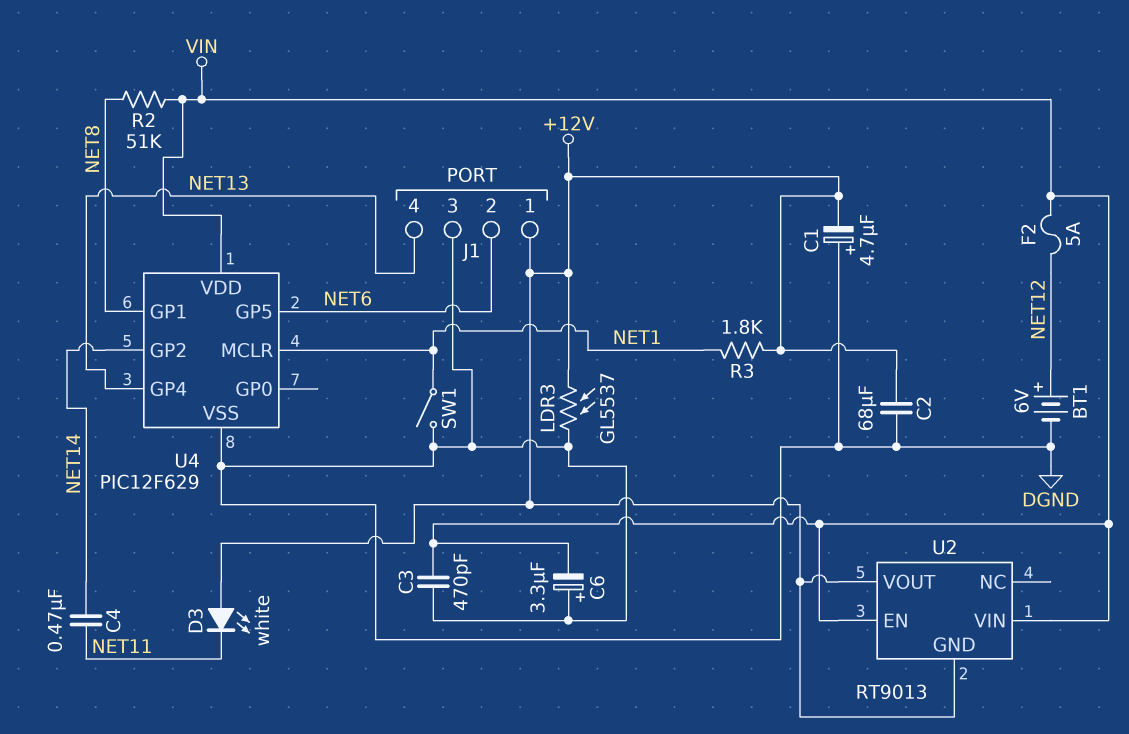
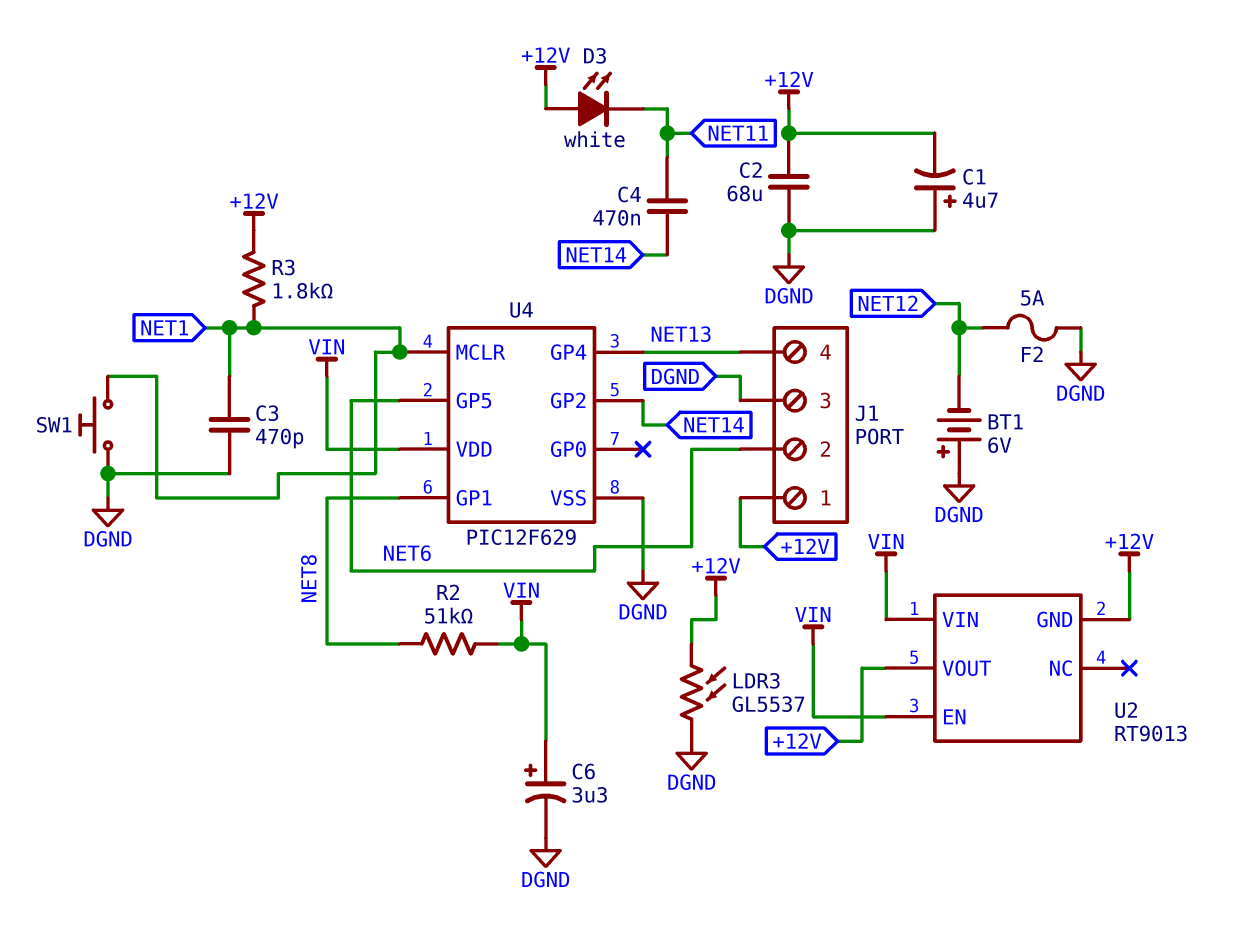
BT1: 6V (plus NET12, minus DGND) -> 6V (plus DGND, minus NET12)
C3: 470pF (DGND, VIN) -> 470pF (DGND, NET1)
C6: 3.3uF (plus DGND, minus VIN) -> 3.3uF (plus VIN, minus DGND)
F2: 5A (NET12, VIN) -> 5A (DGND, NET12)
SW1: switch (DGND, NET1) -> button (DGND, NET1)

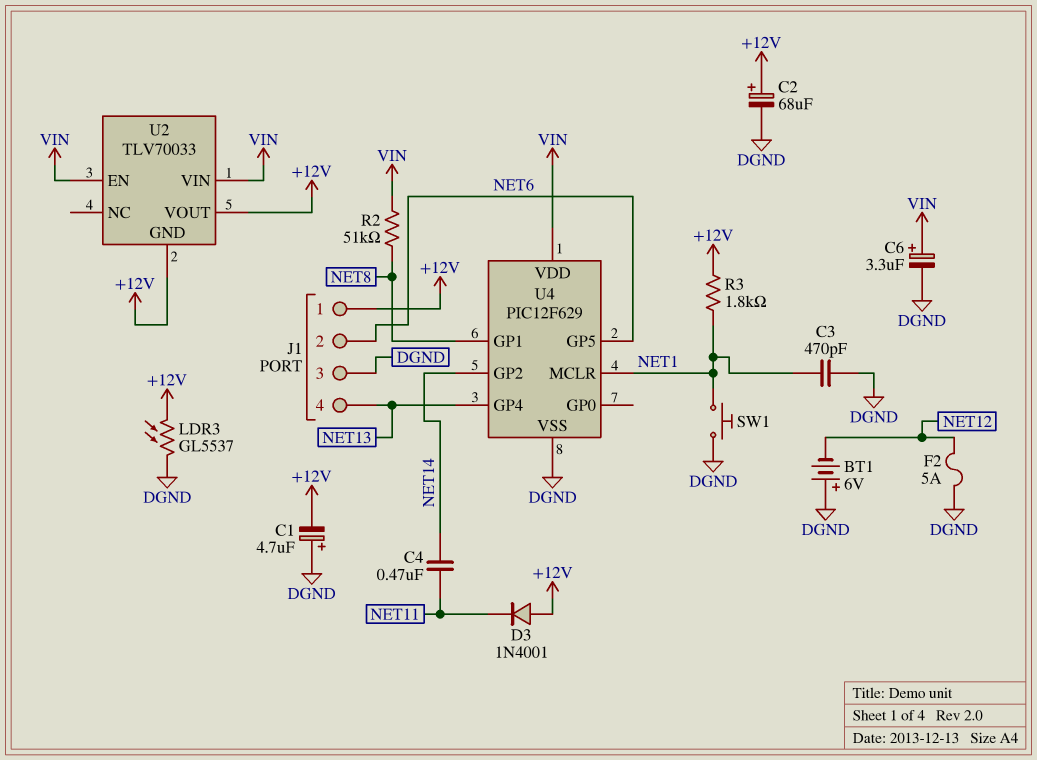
C2: 68uF (+12V, DGND) -> 68uF (plus +12V, minus DGND)
D3: LED white (A +12V, K NET11) -> diode 1N4001 (A +12V, K NET11)
U2: RT9013 -> TLV70033

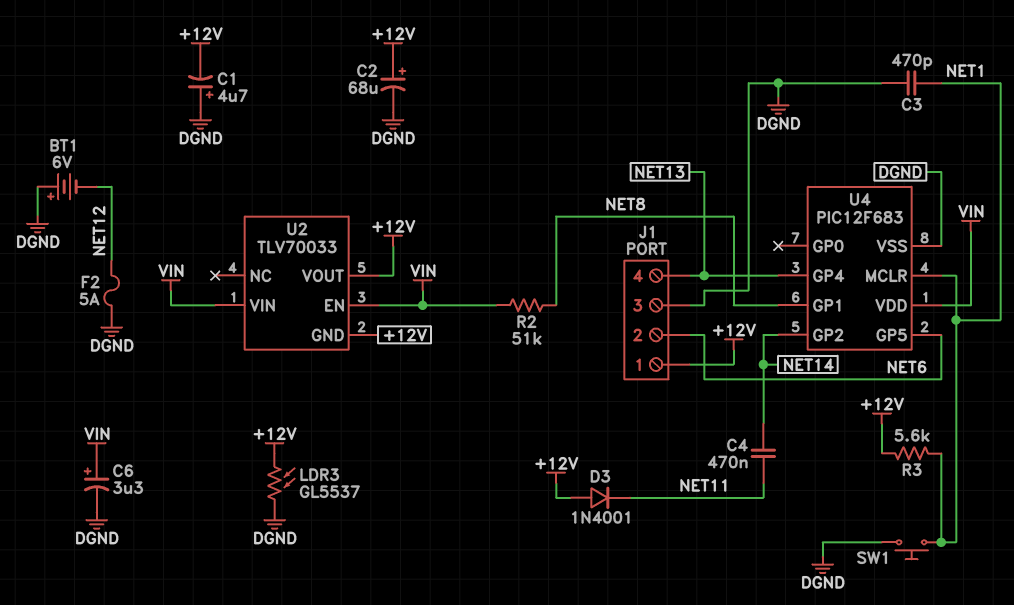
R3: 1.8k (+12V, NET1) -> 5.6k (+12V, NET1)
U4: PIC12F629 -> PIC12F683

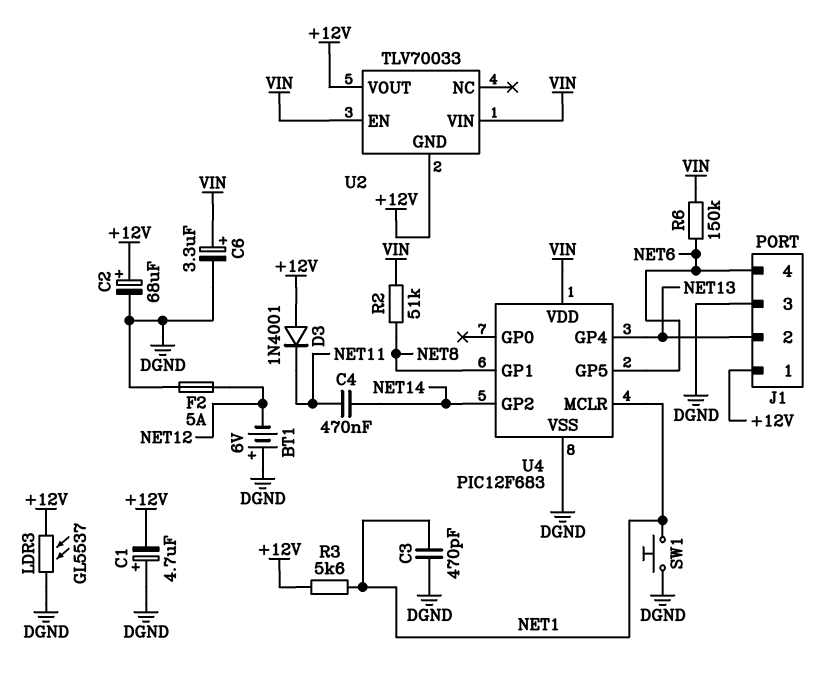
J1 pin 2: NET6 -> NET13
J1 pin 4: NET13 -> NET6
R6: none -> 150k (NET6, VIN)

